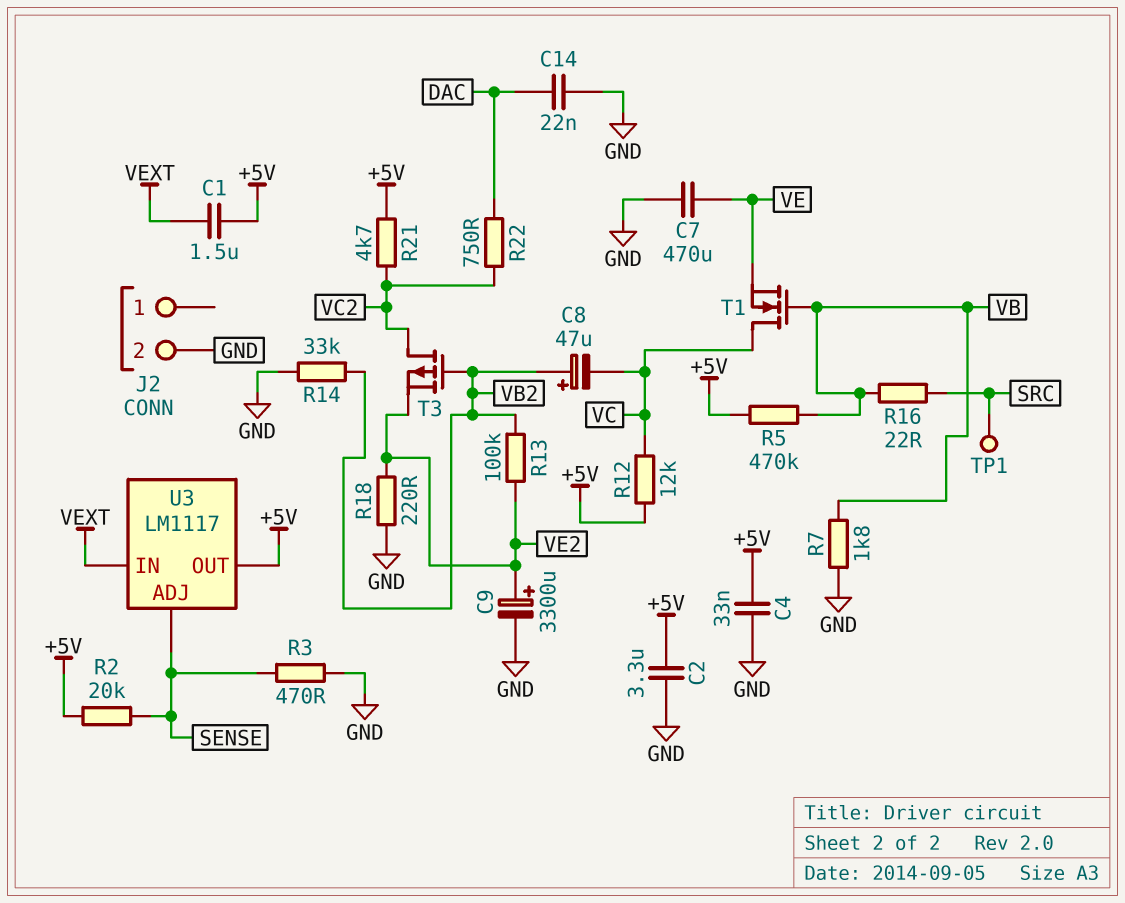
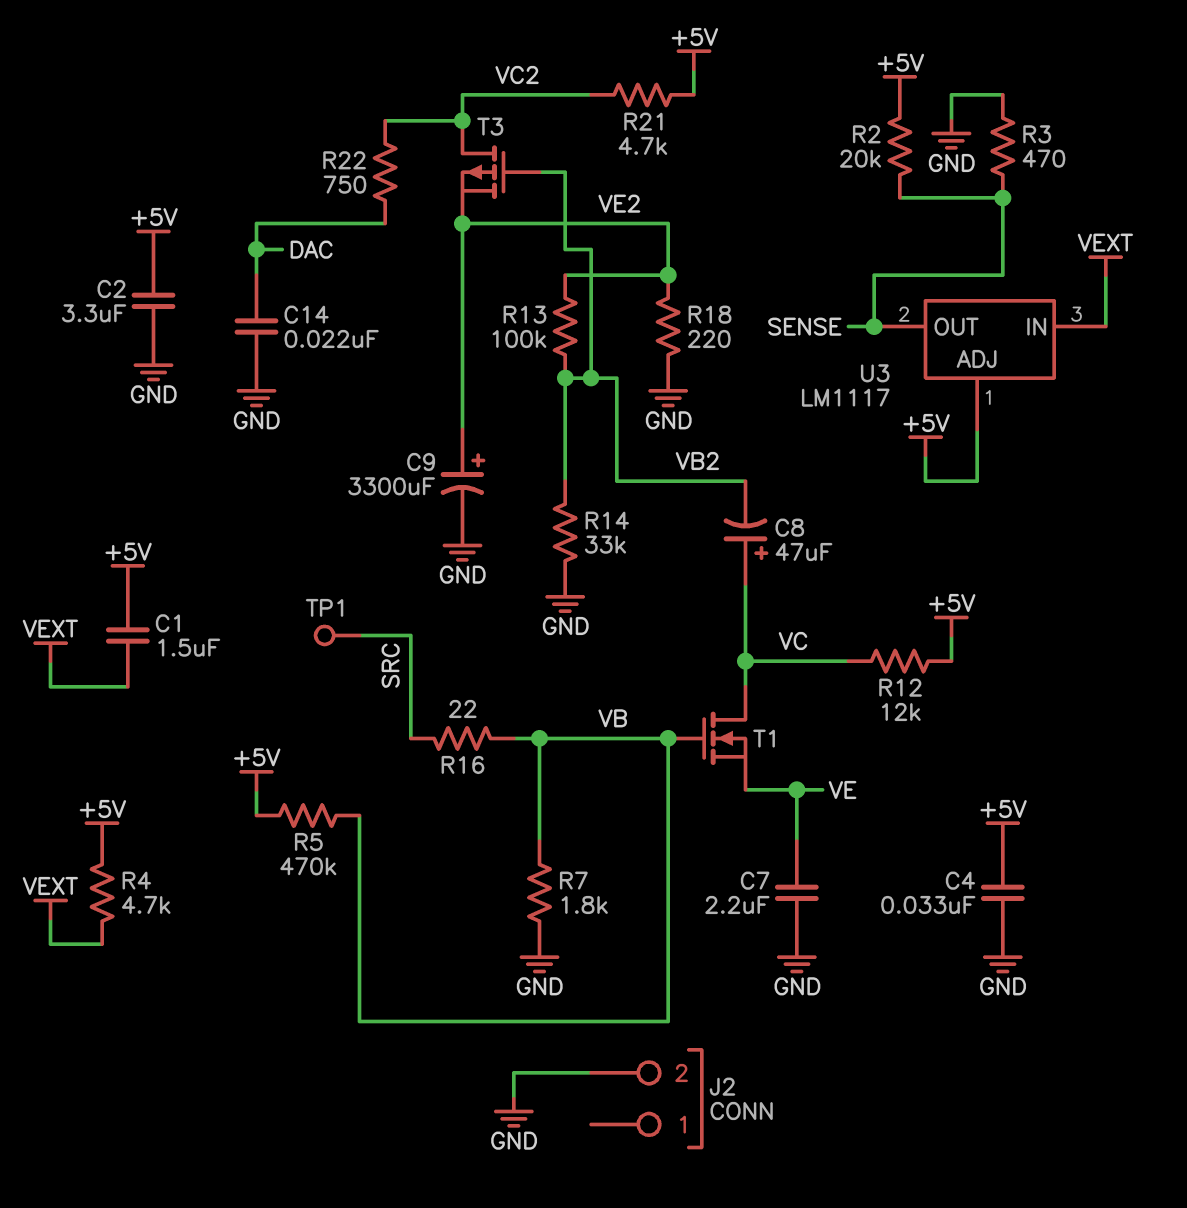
C7: 470uF (GND, VE) -> 2.2uF (GND, VE)
C8: 47uF (plus VB2, minus VC) -> 47uF (plus VC, minus VB2)
R4: none -> 4.7k (+5V, VEXT)
U3 pin ADJ: SENSE -> +5V
U3 pin OUT: +5V -> SENSE

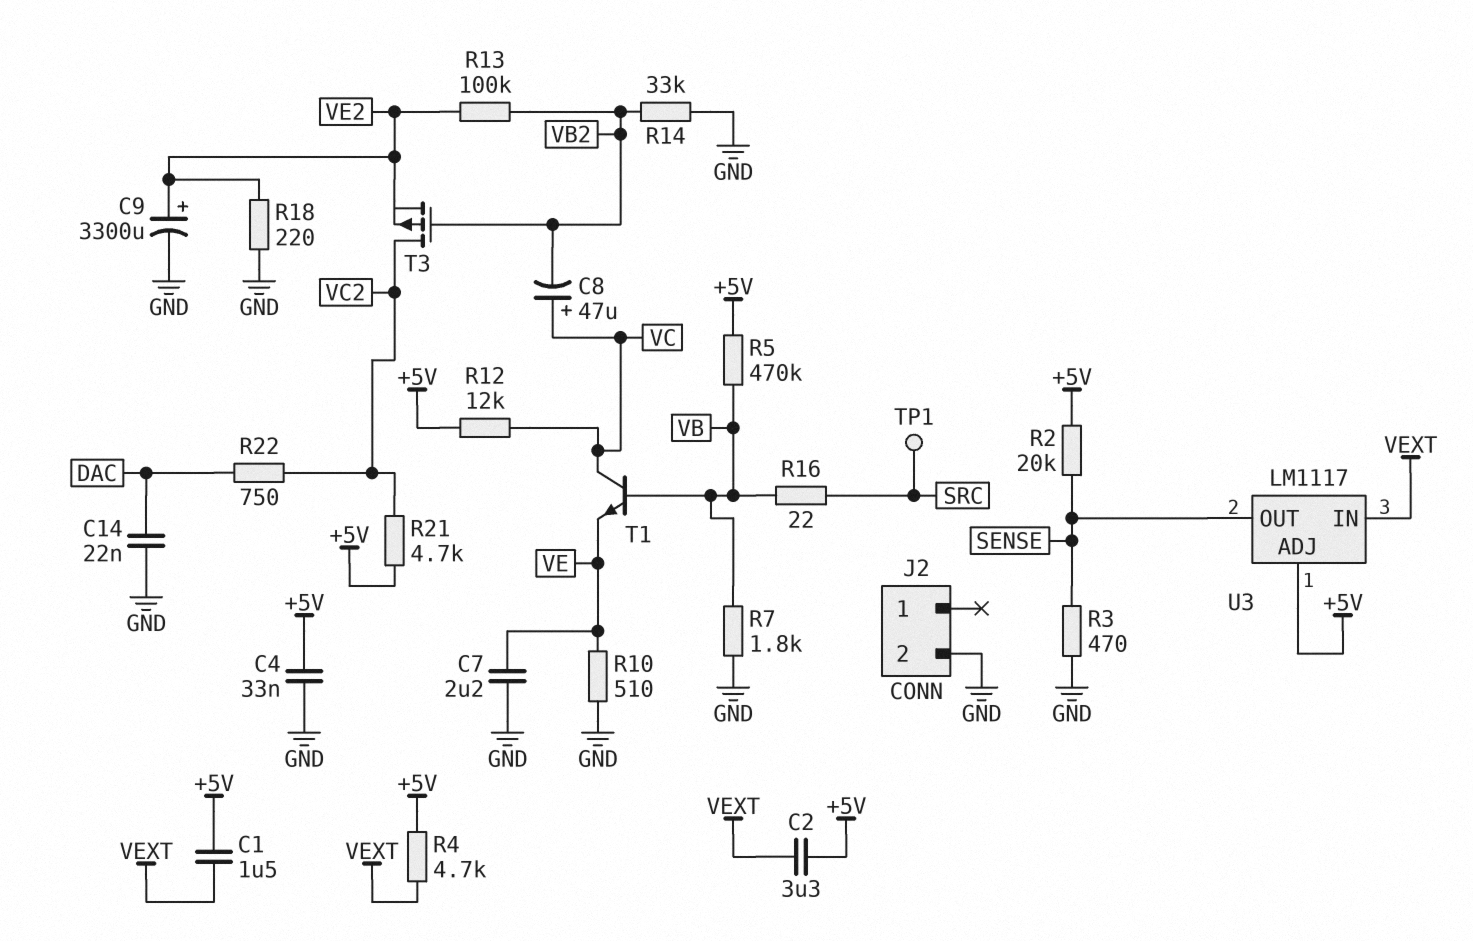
C2: 3.3uF (+5V, GND) -> 3.3uF (+5V, VEXT)
R10: none -> 510 (GND, VE)
T1: NMOS (G VB, D VC, S VE) -> NPN (B VB, C VC, E VE)

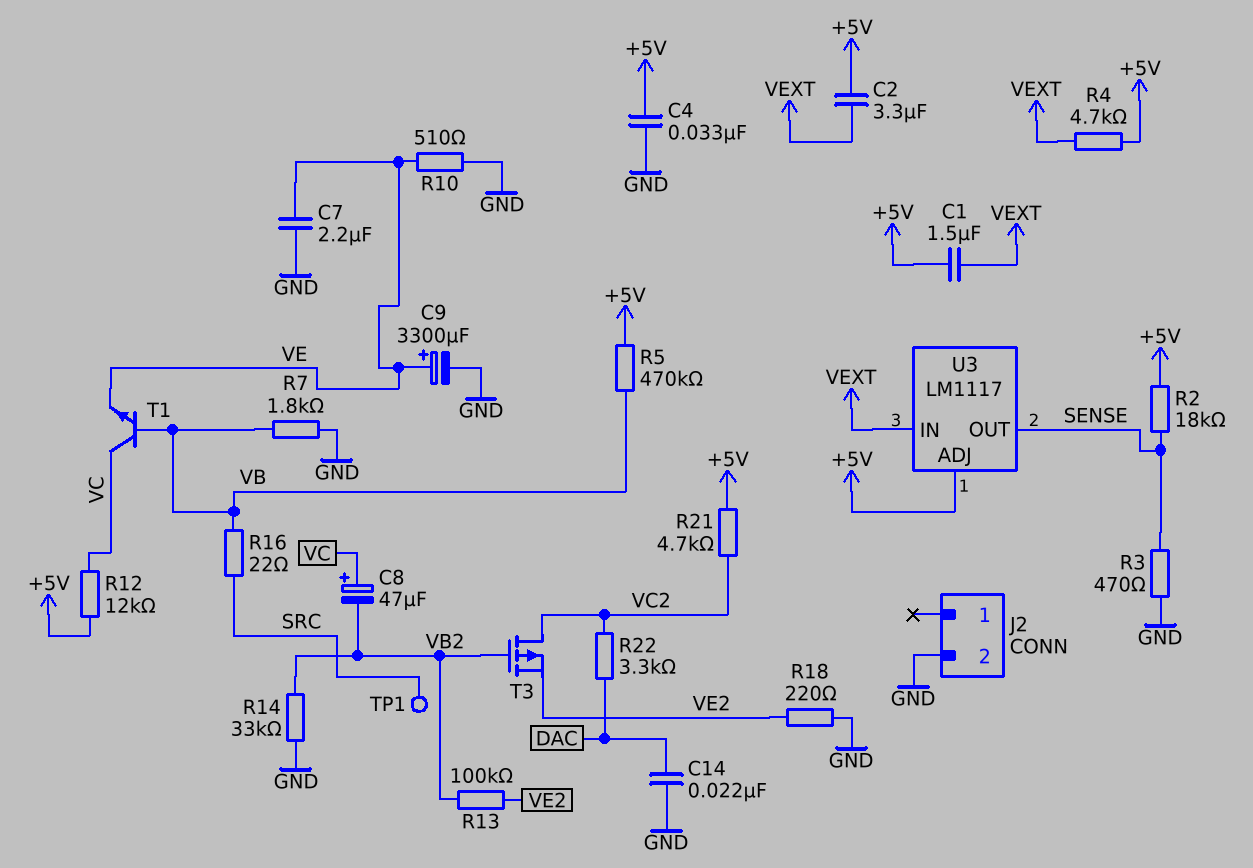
C9: 3300uF (plus VE2, minus GND) -> 3300uF (plus VE, minus GND)
R2: 20k (+5V, SENSE) -> 18k (+5V, SENSE)
R22: 750 (DAC, VC2) -> 3.3k (DAC, VC2)

